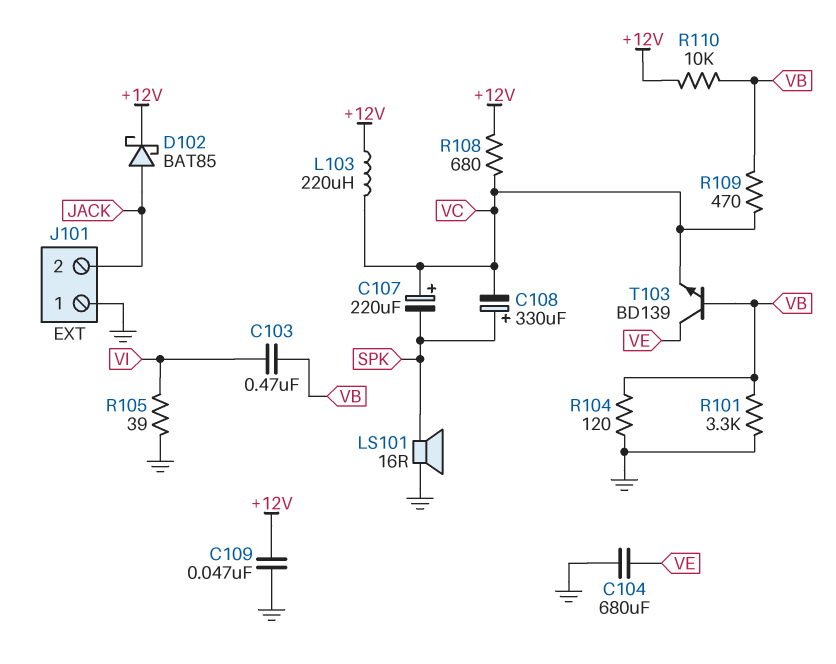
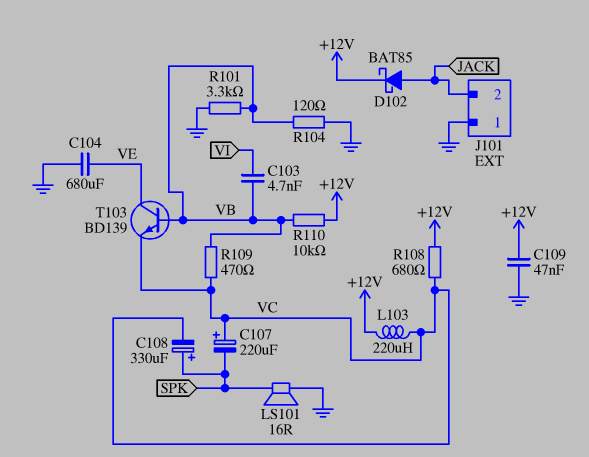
C103: 470nF (VB, VI) -> 4.7nF (VB, VI)
R105: 39 (GND, VI) -> none

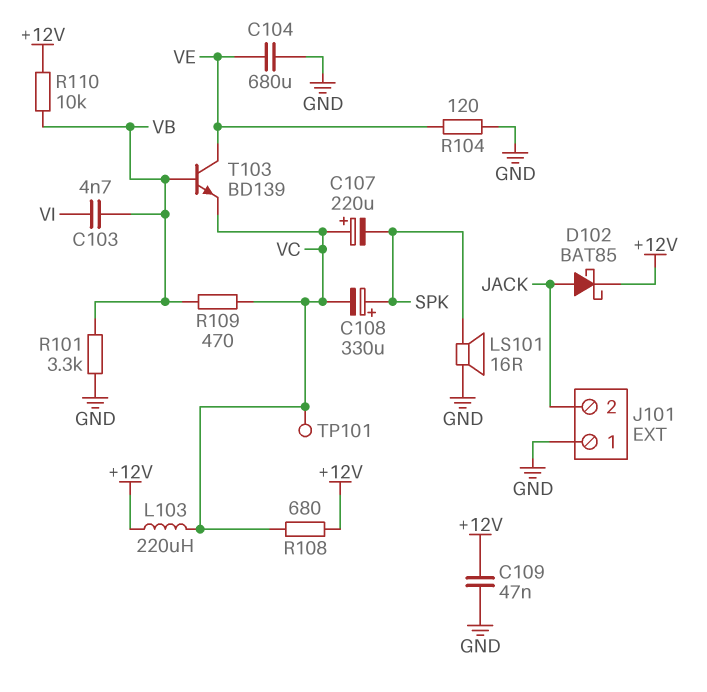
R104: 120 (GND, VB) -> 120 (GND, VE)
TP101: none -> test point (VC)

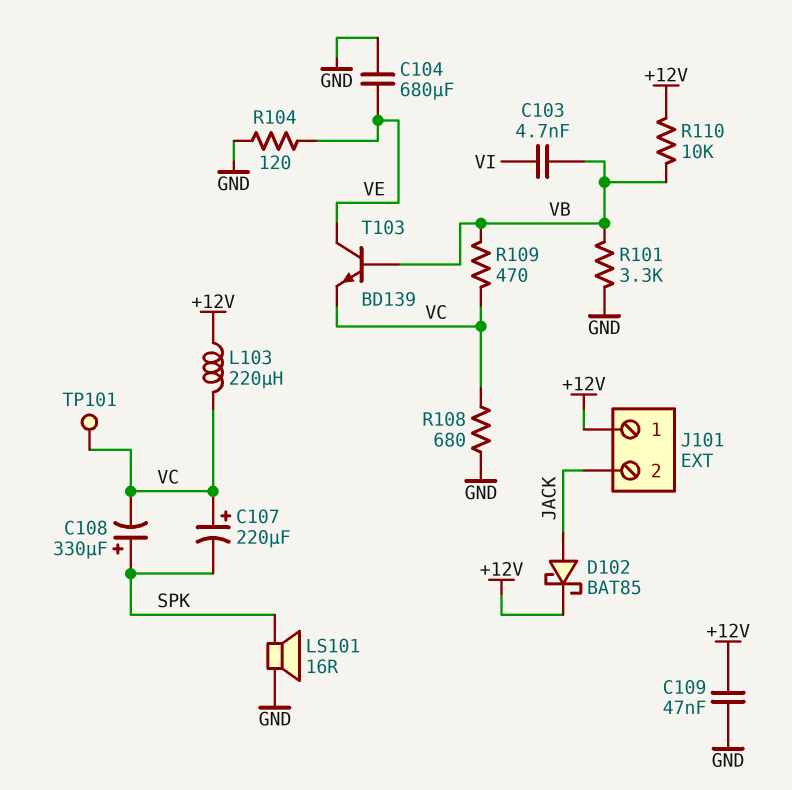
J101 pin 1: GND -> +12V
R108: 680 (+12V, VC) -> 680 (GND, VC)

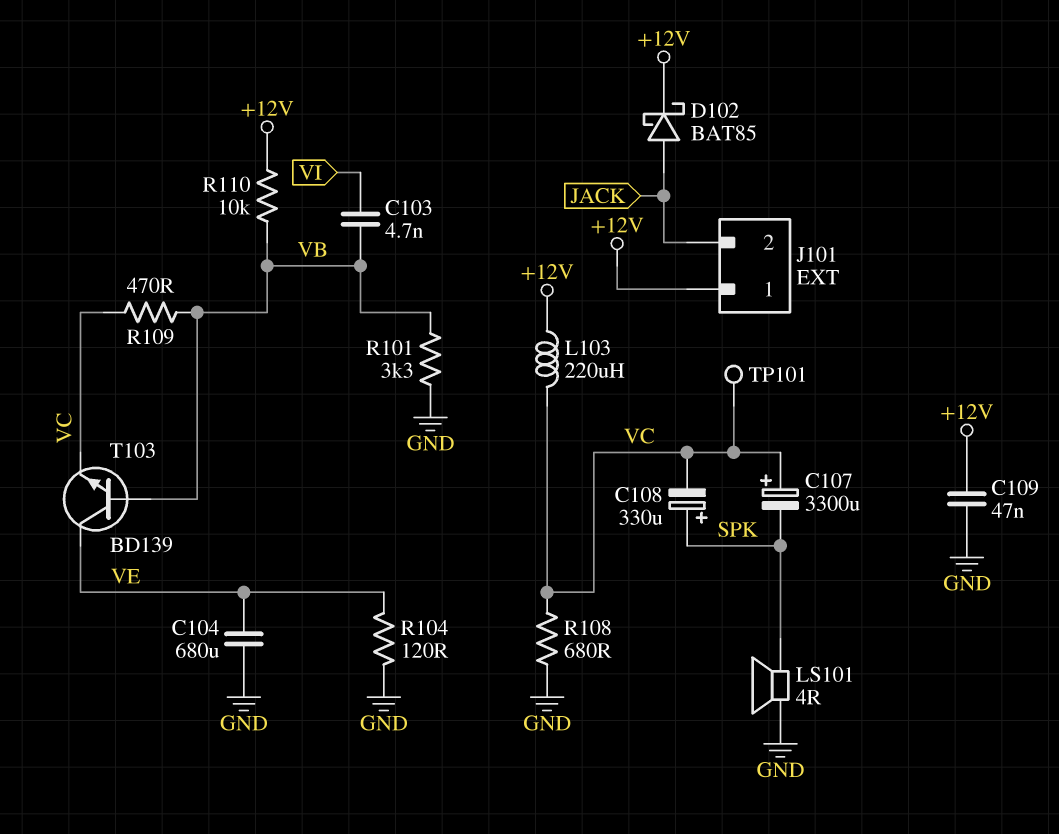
C107: 220uF (plus VC, minus SPK) -> 3300uF (plus VC, minus SPK)
LS101: speaker 16R (GND, SPK) -> speaker 4R (GND, SPK)

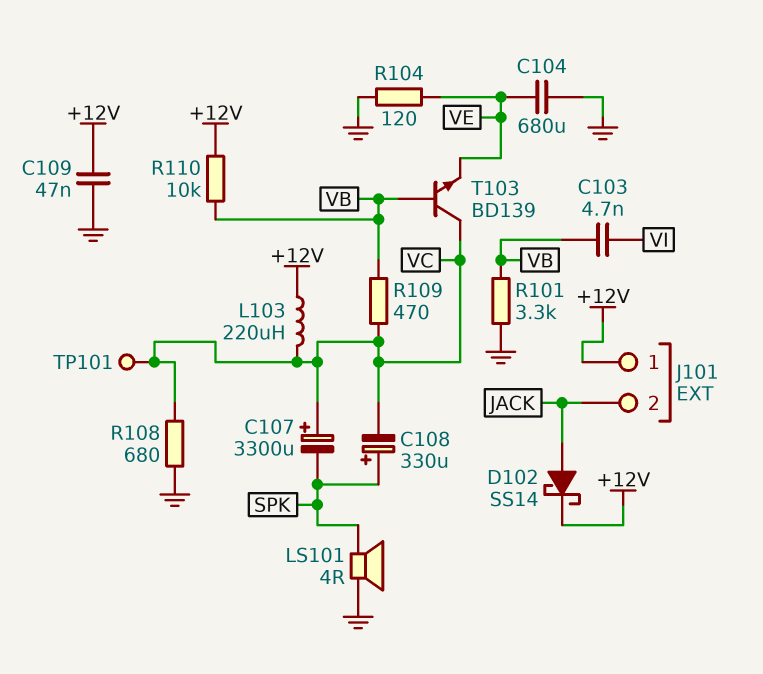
D102: schottky BAT85 (A JACK, K +12V) -> schottky SS14 (A JACK, K +12V)
T103: NPN BD139 (B VB, C VE, E VC) -> NPN BD139 (B VB, C VC, E VE)

